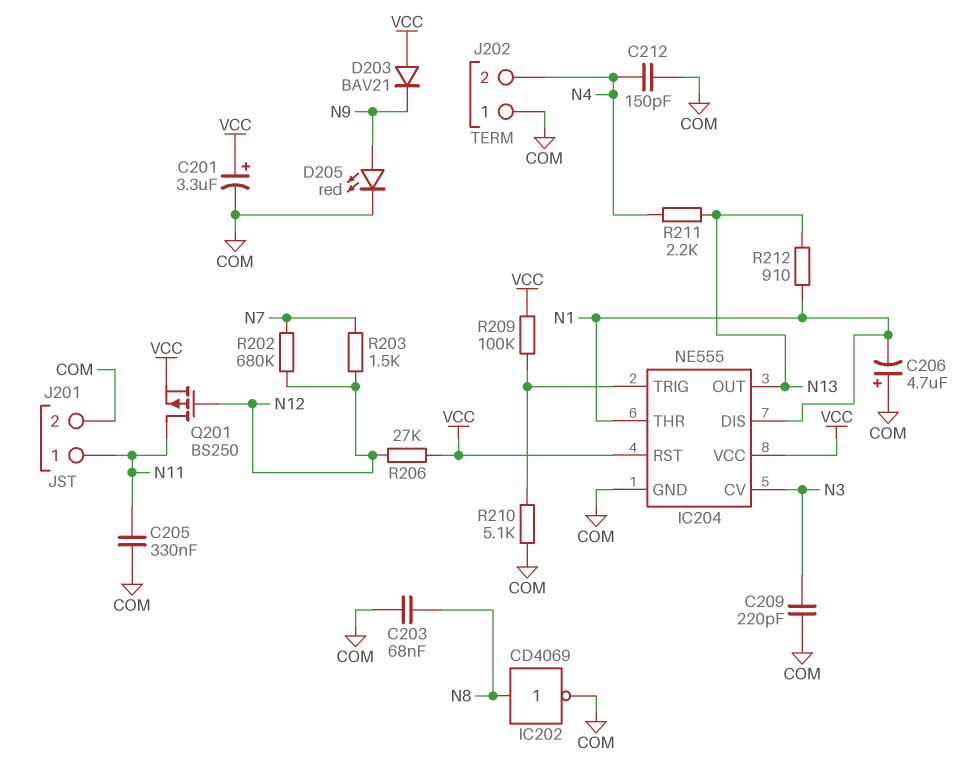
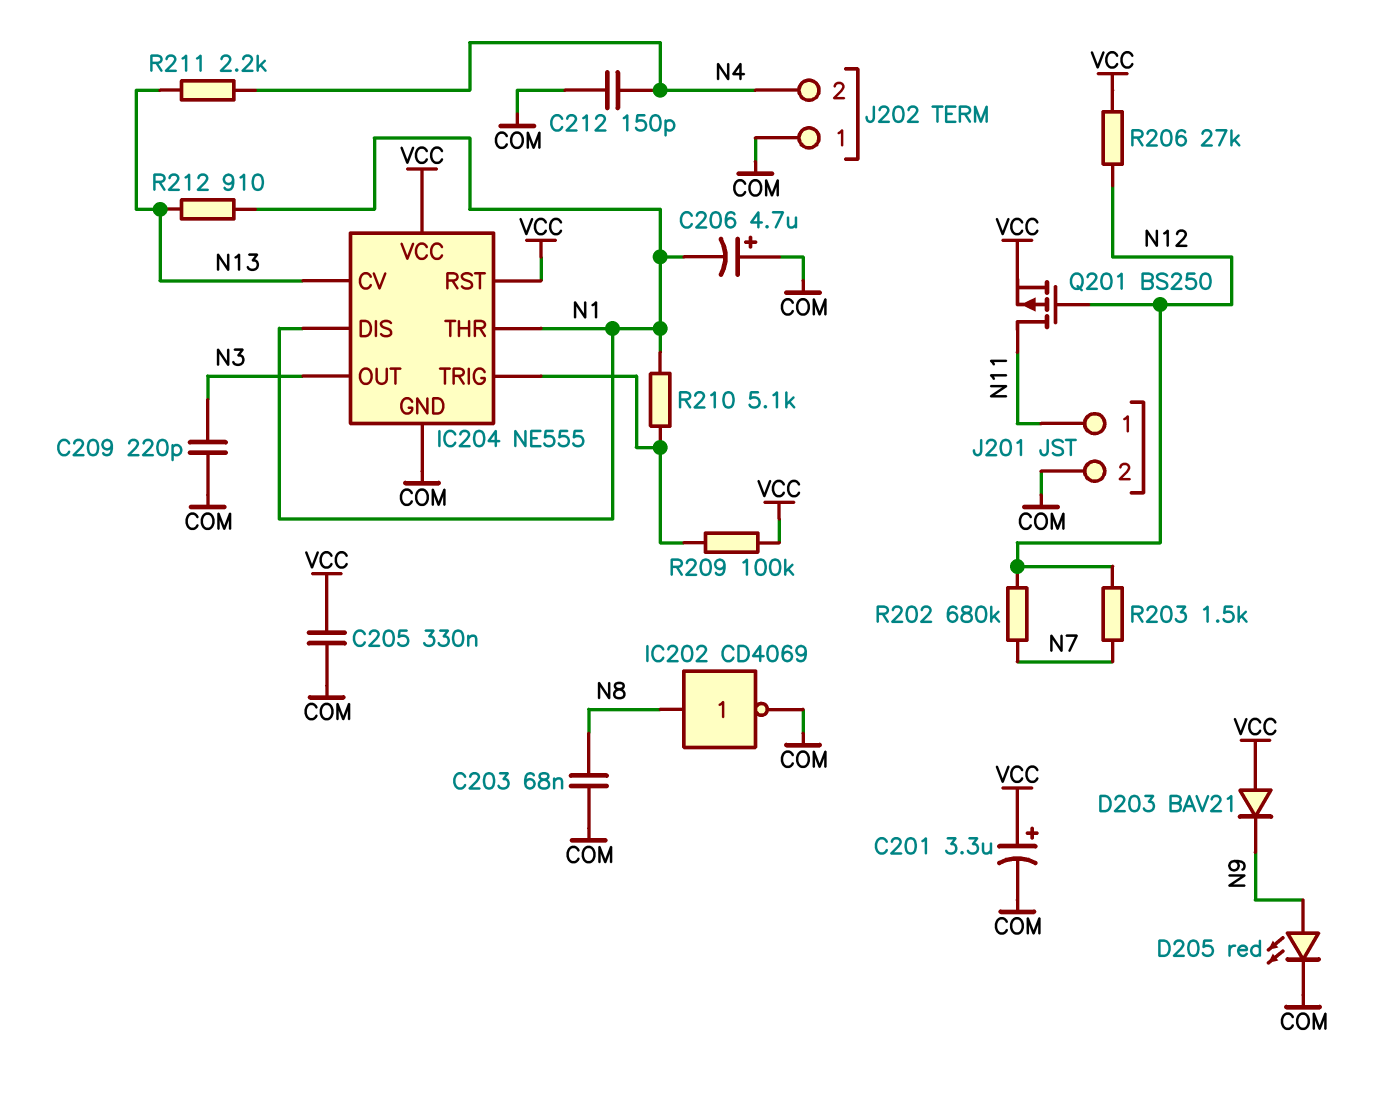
C205: 330nF (COM, N11) -> 330nF (COM, VCC)
IC204 pin CV: N3 -> N13
IC204 pin OUT: N13 -> N3
R210: 5.1k (COM, IC204/TRIG) -> 5.1k (IC204/TRIG, N1)

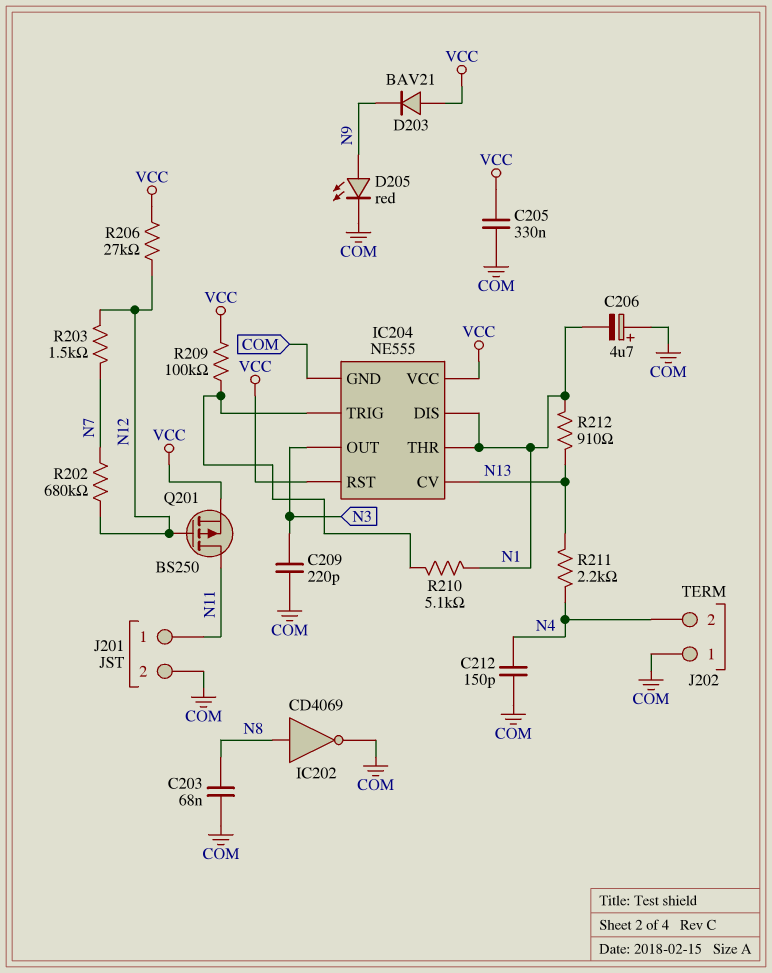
C201: 3.3uF (plus VCC, minus COM) -> none

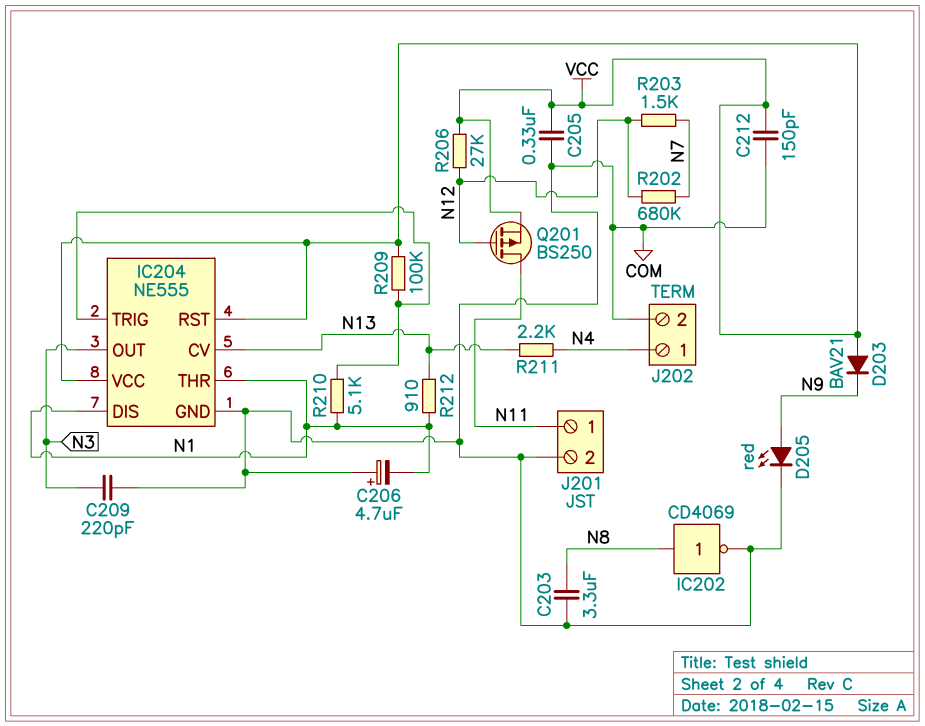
C203: 68nF (COM, N8) -> 3.3uF (COM, N8)
C212: 150pF (COM, N4) -> 150pF (COM, VCC)
J202 pin 1: COM -> N4
J202 pin 2: N4 -> COM

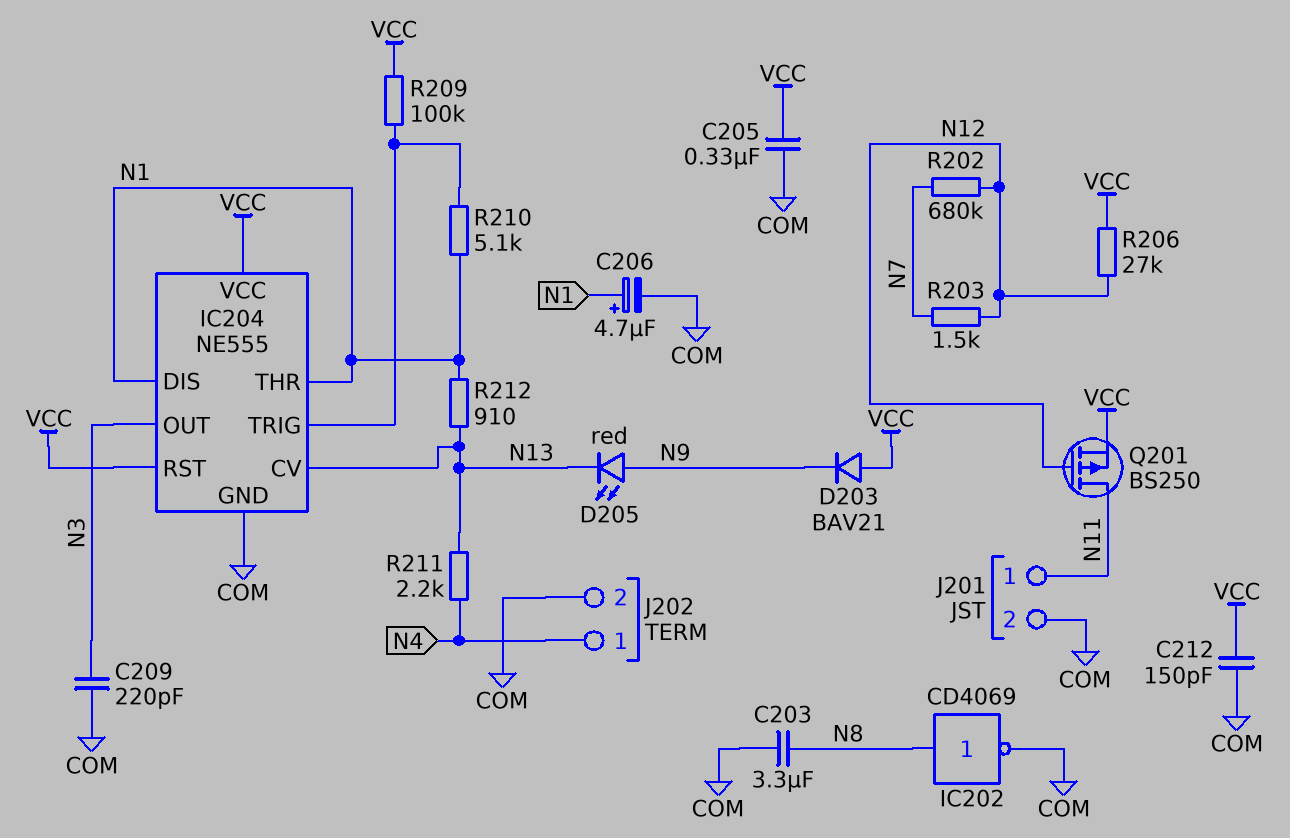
C206: 4.7uF (plus COM, minus N1) -> 4.7uF (plus N1, minus COM)
D205: LED red (A N9, K COM) -> LED red (A N9, K N13)

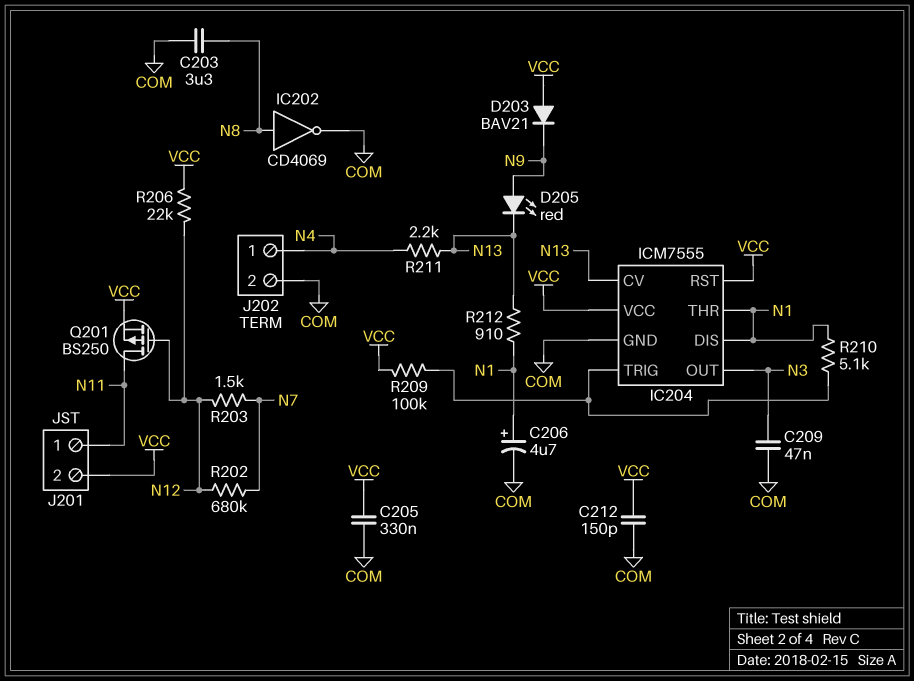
C209: 220pF (COM, N3) -> 47nF (COM, N3)
IC204: NE555 -> ICM7555
J201 pin 2: COM -> VCC
R206: 27k (N12, VCC) -> 22k (N12, VCC)

